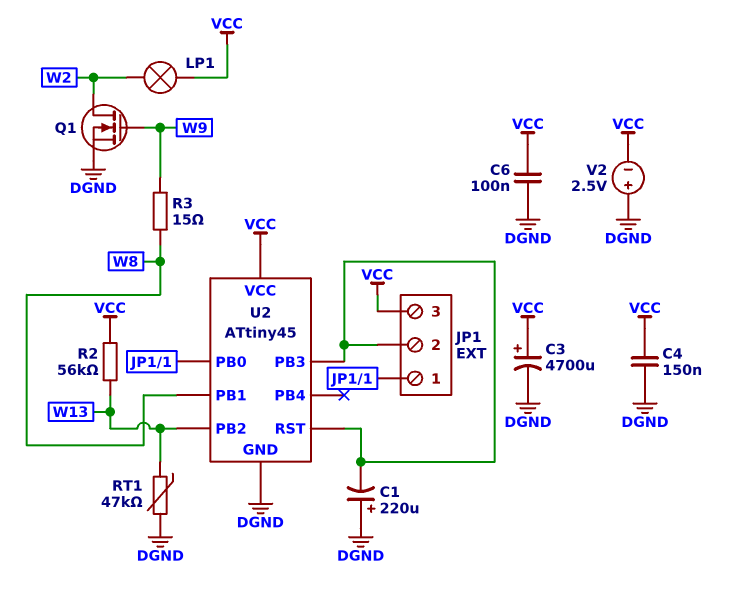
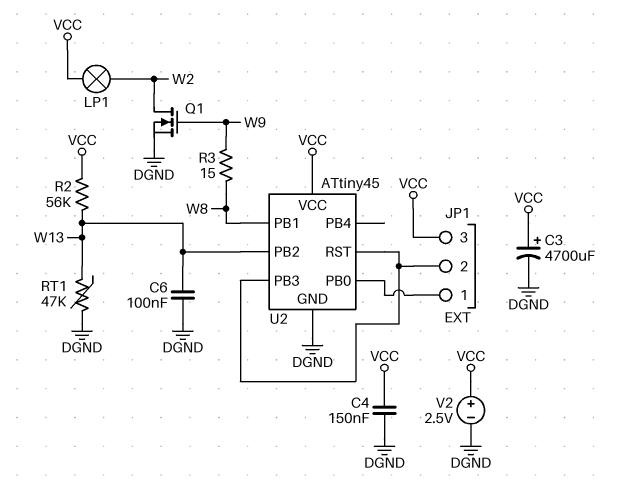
C1: 220uF (plus DGND, minus JP1/2) -> none
C6: 100nF (DGND, VCC) -> 100nF (DGND, W13)
V2: 2.5V (plus DGND, minus VCC) -> 2.5V (plus VCC, minus DGND)

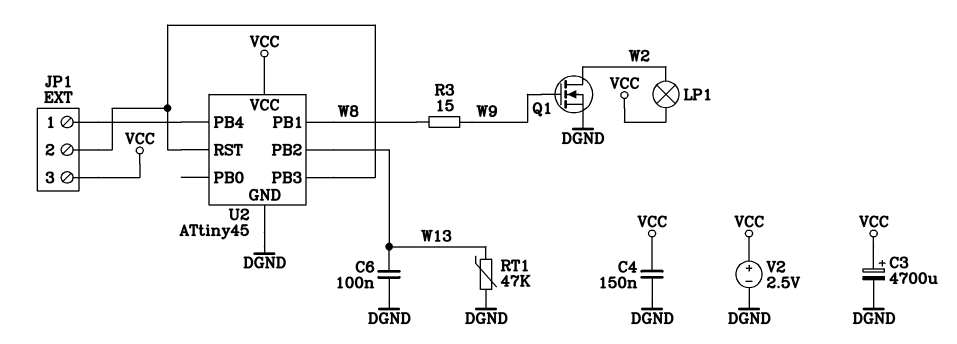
R2: 56k (VCC, W13) -> none
U2 pin PB0: JP1/1 -> none
U2 pin PB4: none -> JP1/1

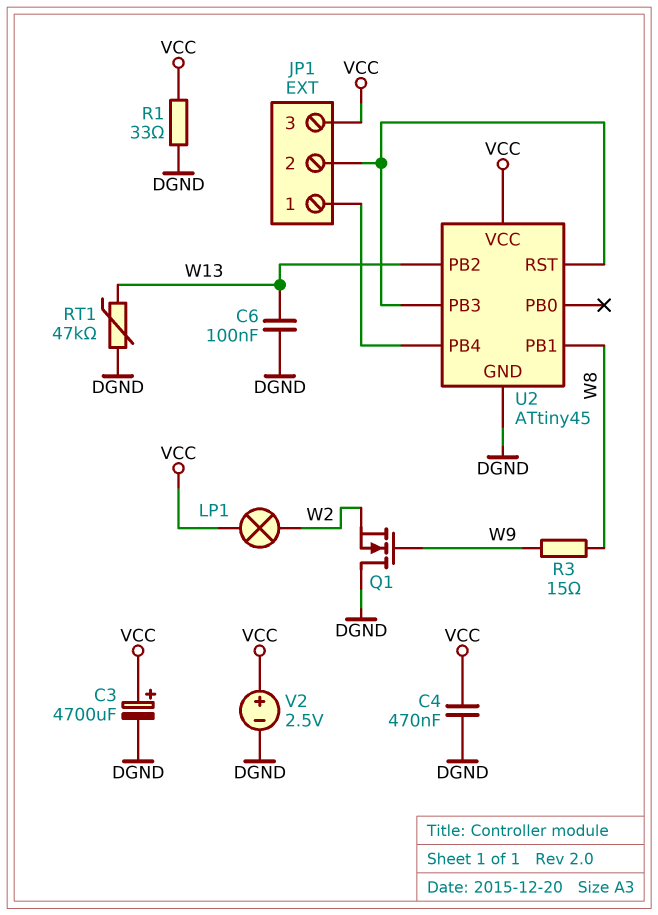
C4: 150nF (DGND, VCC) -> 470nF (DGND, VCC)
Q1: NMOS (G W9, D W2, S DGND) -> NMOS (G W9, D DGND, S W2)
R1: none -> 33 (DGND, VCC)

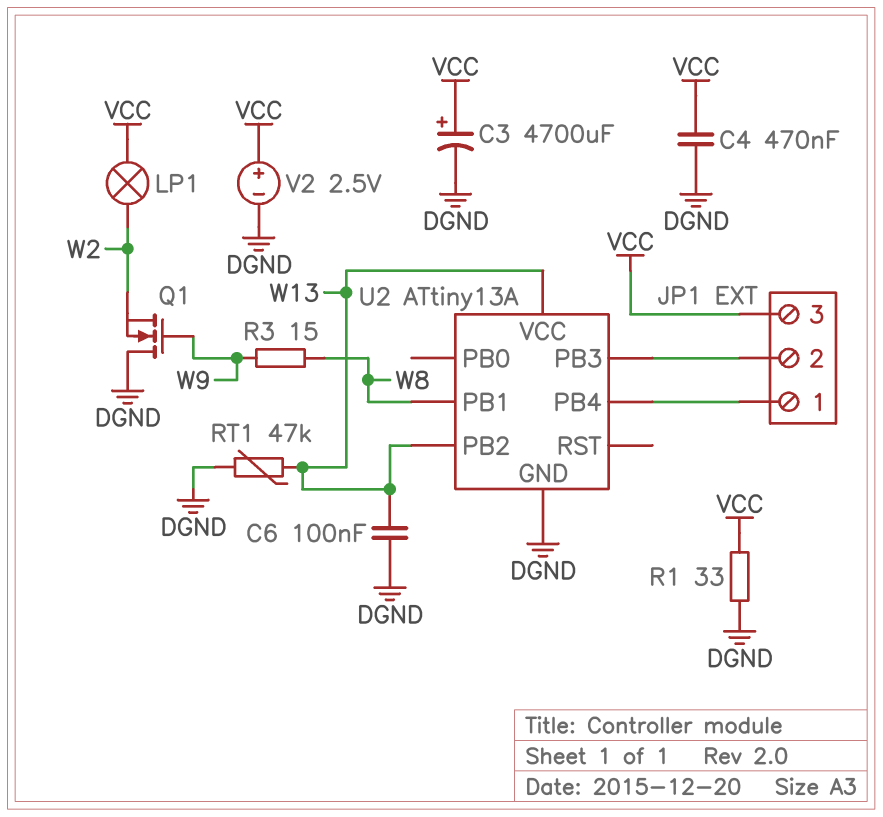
U2: ATtiny45 -> ATtiny13A
U2 pin RST: JP1/2 -> none
U2 pin VCC: VCC -> W13

